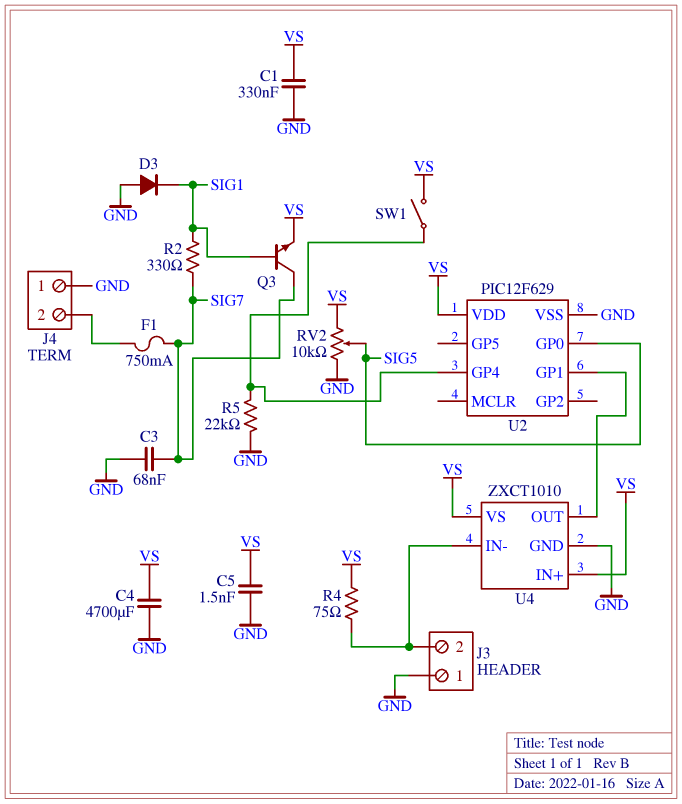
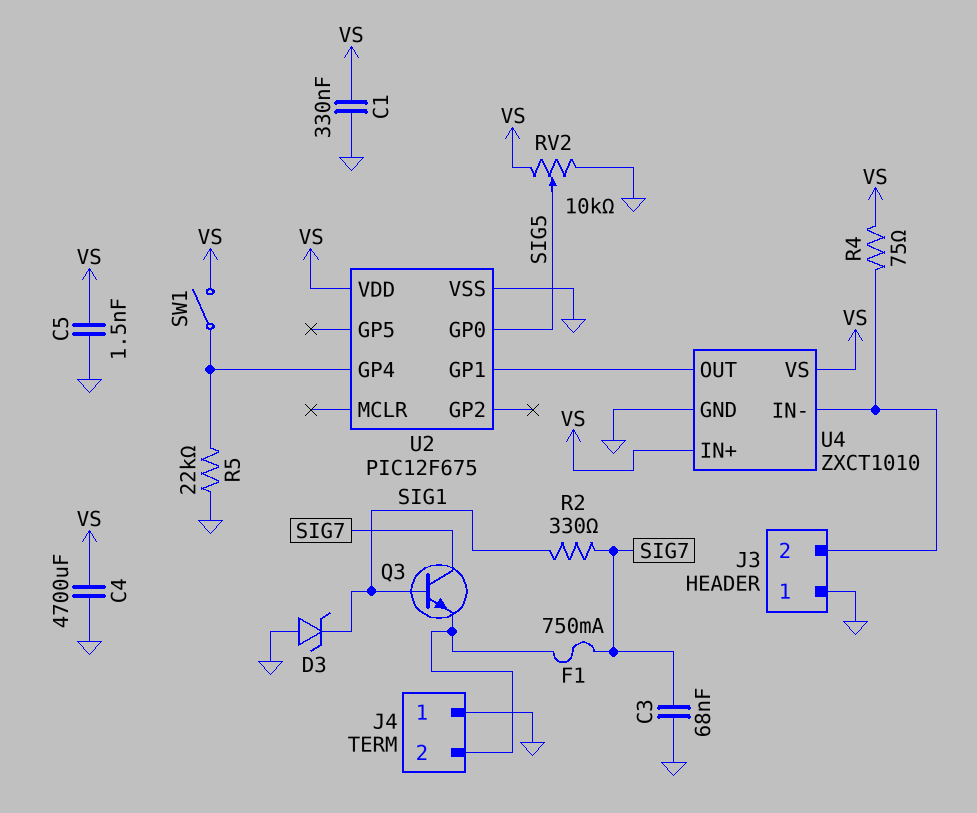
D3: diode (A GND, K SIG1) -> zener (A GND, K SIG1)
Q3: NPN (B SIG1, C SIG7, E VS) -> NPN (B SIG1, C SIG7, E J4/2)
U2: PIC12F629 -> PIC12F675

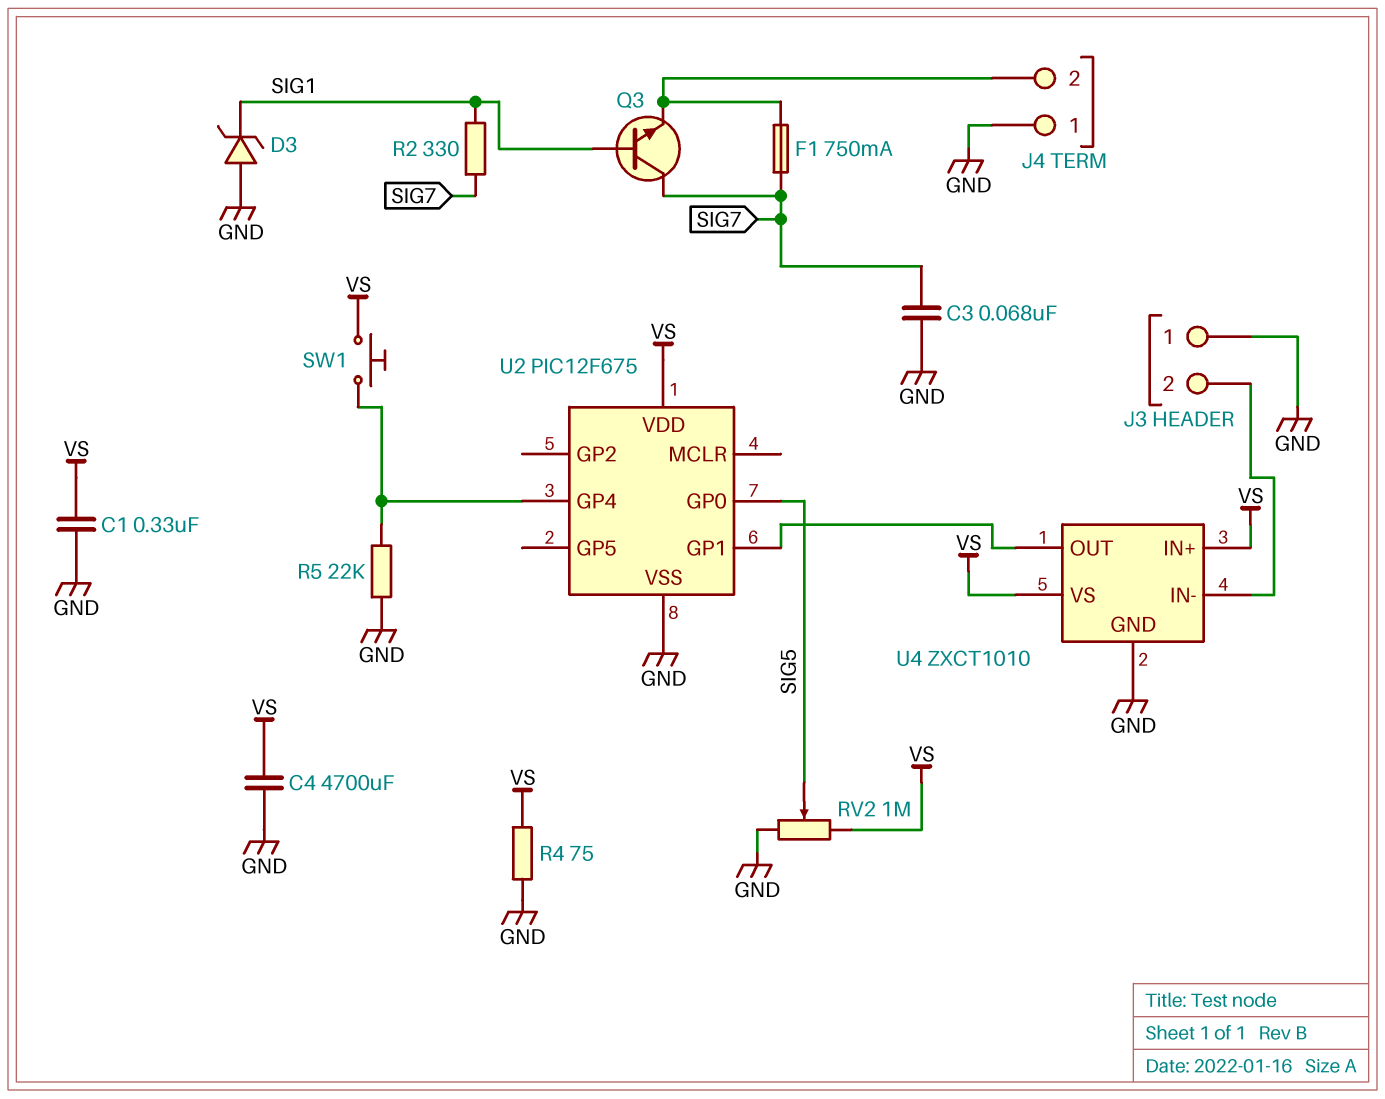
C5: 1.5nF (GND, VS) -> none
R4: 75 (J3/2, VS) -> 75 (GND, VS)
RV2: 10k (GND, VS, wiper SIG5) -> 1M (GND, VS, wiper SIG5)
SW1: switch (U2/GP4, VS) -> button (U2/GP4, VS)

